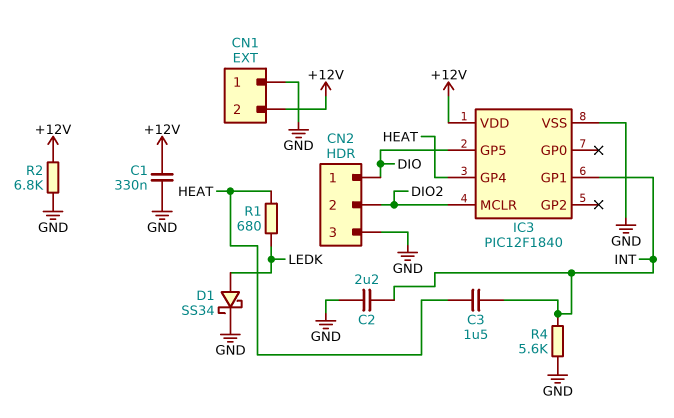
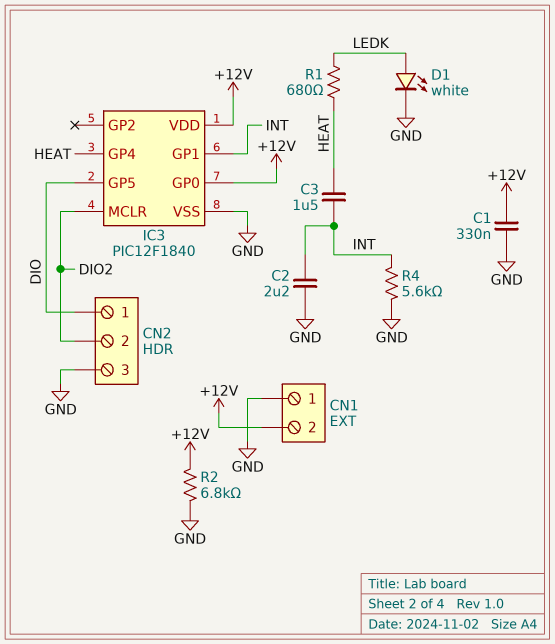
D1: schottky SS34 (A LEDK, K GND) -> LED white (A LEDK, K GND)
IC3 pin GP0: none -> +12V

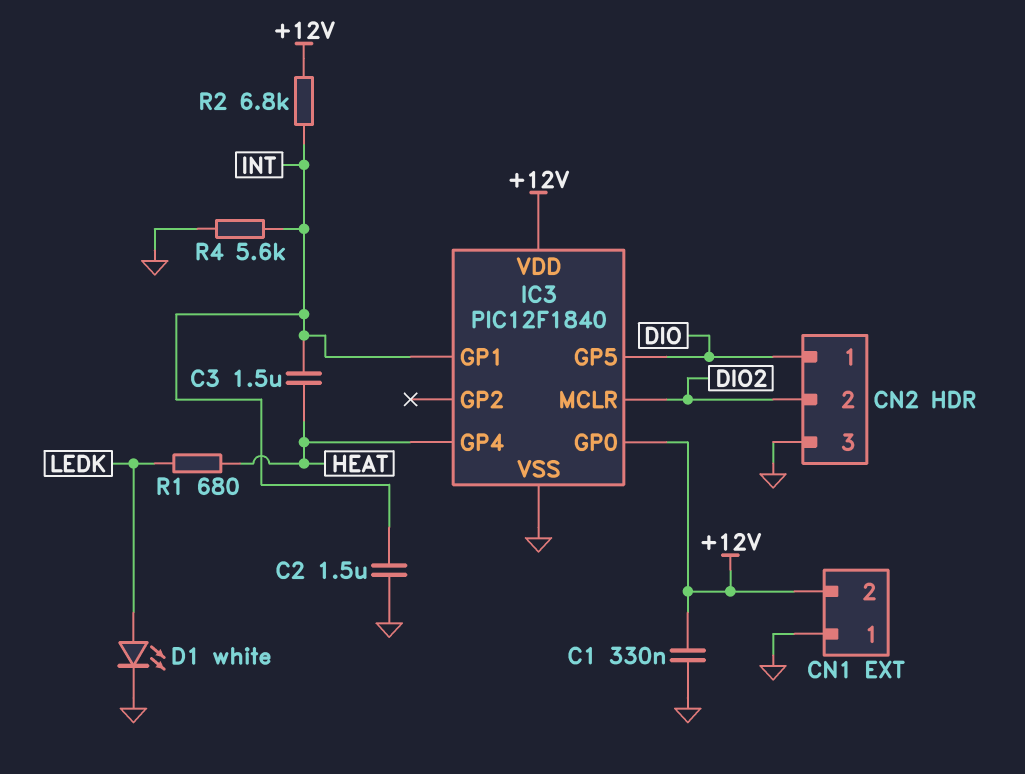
C2: 2.2uF (GND, INT) -> 1.5uF (GND, INT)
R2: 6.8k (+12V, GND) -> 6.8k (+12V, INT)

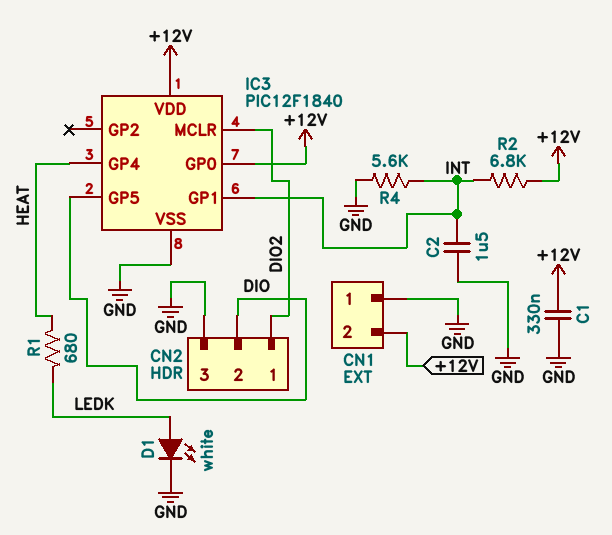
C3: 1.5uF (HEAT, INT) -> none
CN2 pin 1: DIO -> DIO2
CN2 pin 2: DIO2 -> DIO

